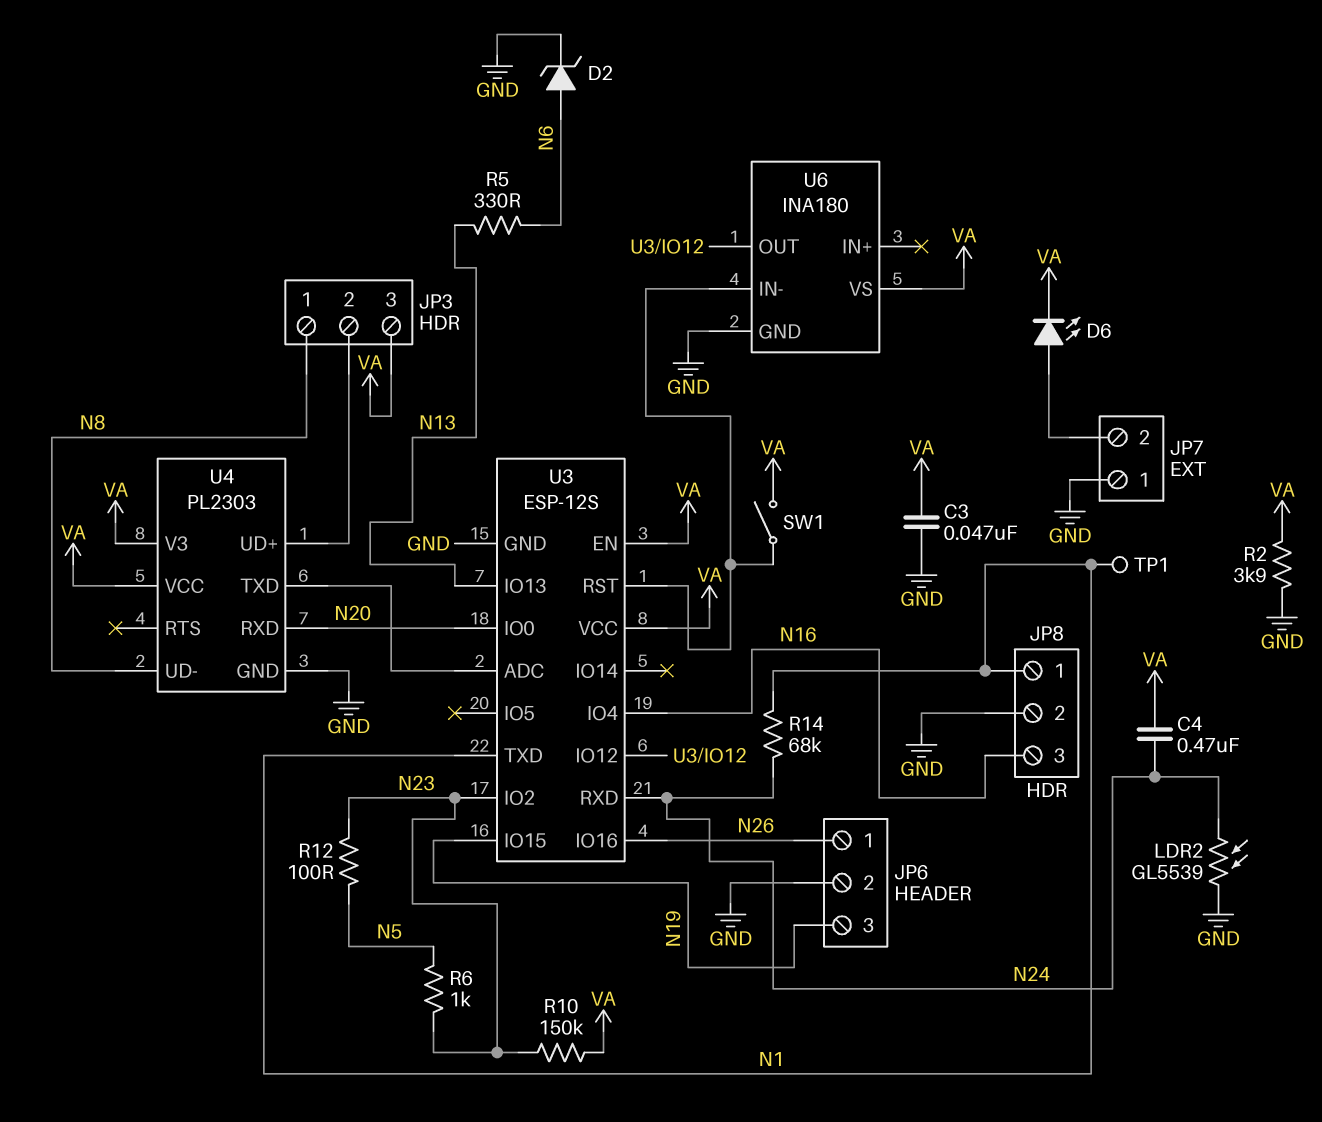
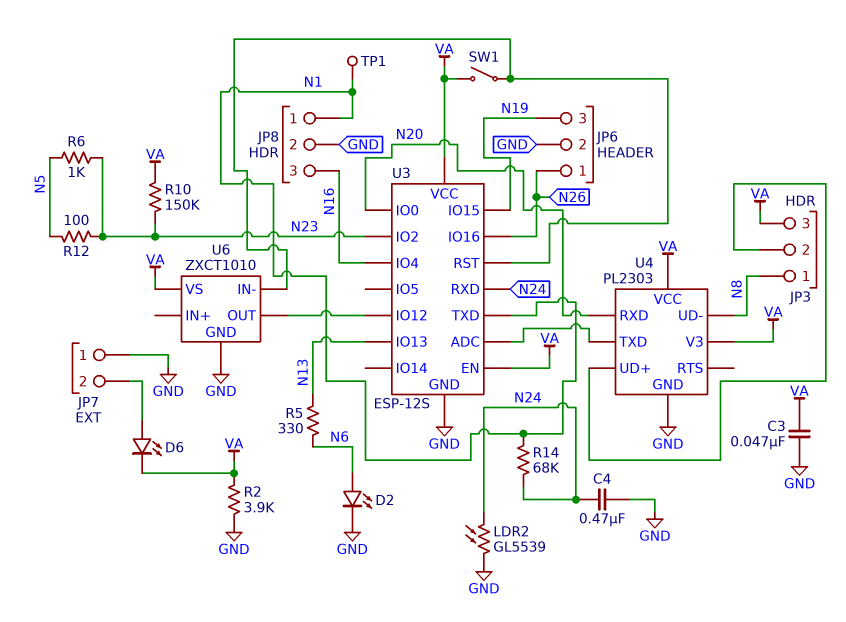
C4: 470nF (N24, VA) -> 470nF (GND, N24)
D2: zener (A N6, K GND) -> LED (A N6, K GND)
U6: INA180 -> ZXCT1010

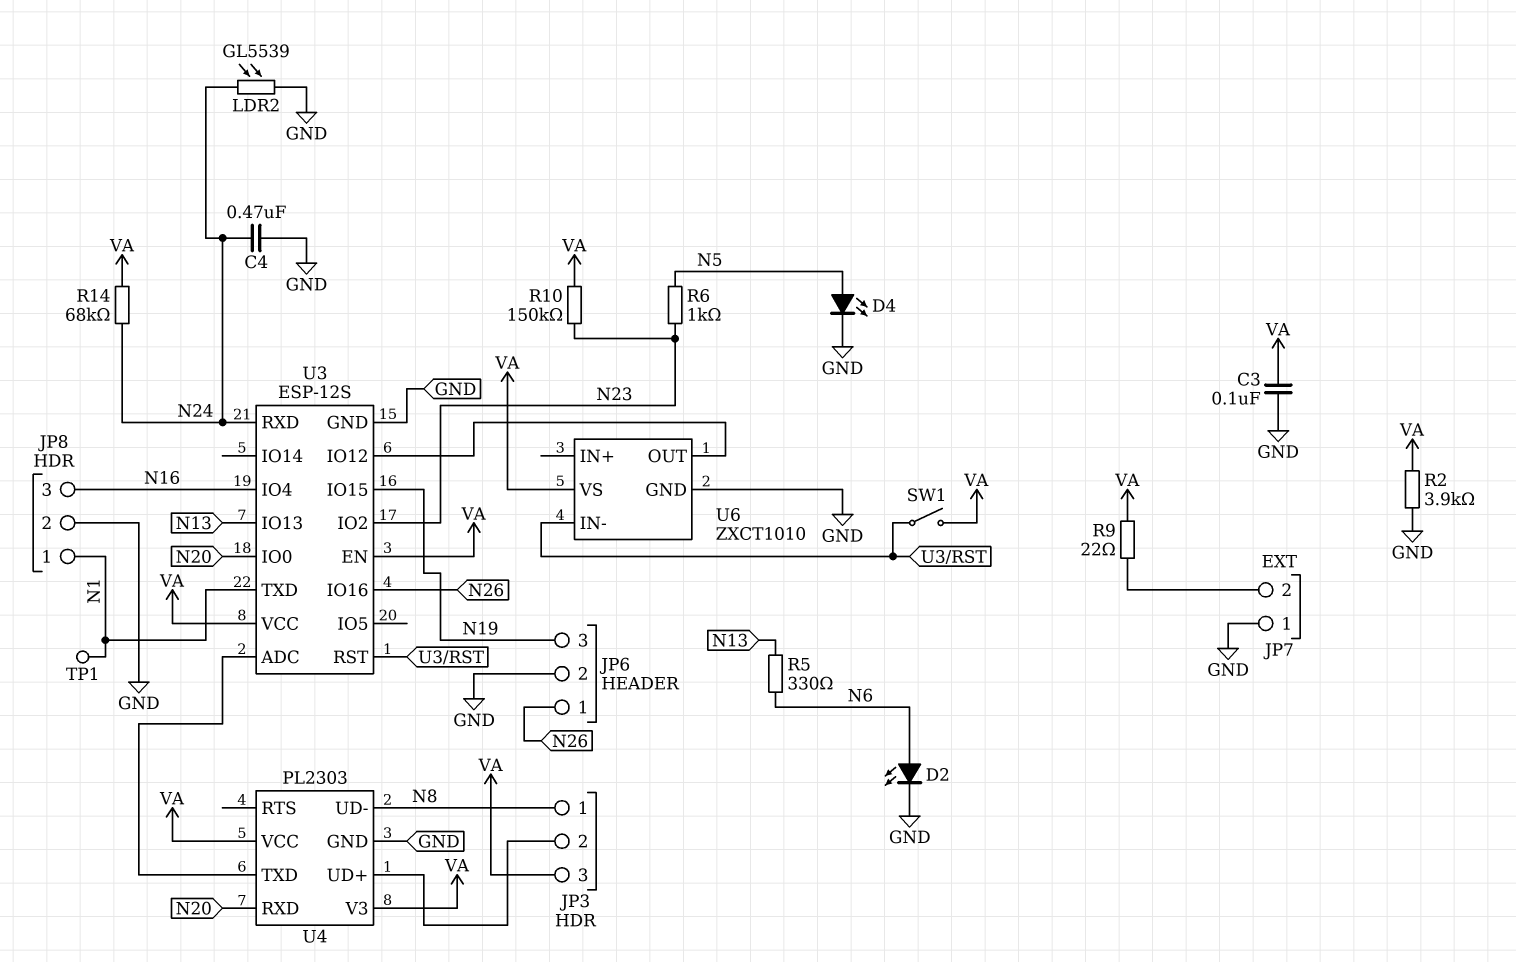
C3: 47nF (GND, VA) -> 100nF (GND, VA)
D4: none -> LED (A N5, K GND)
D6: LED (A JP7/2, K VA) -> none
R9: none -> 22 (JP7/2, VA)
R12: 100 (N5, N23) -> none
R14: 68k (N1, N24) -> 68k (N24, VA)

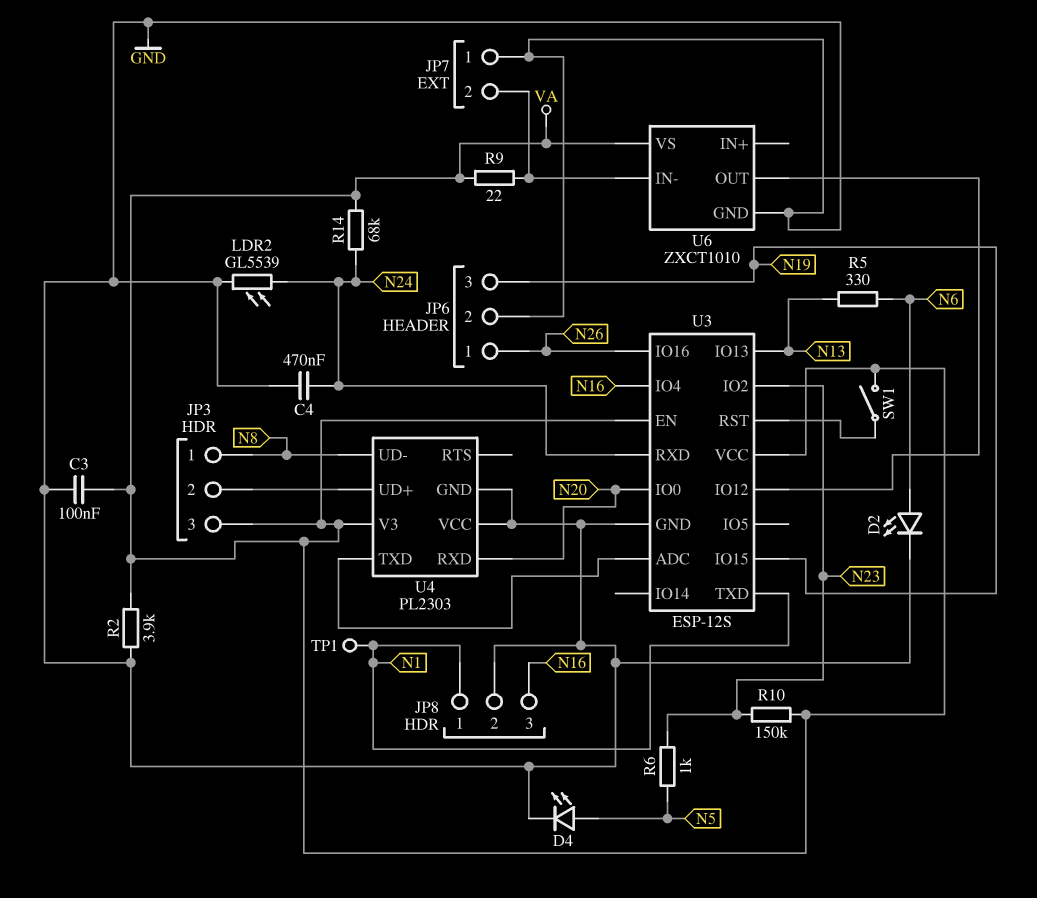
U4 pin VCC: VA -> GND
U6 pin IN-: U3/RST -> JP7/2

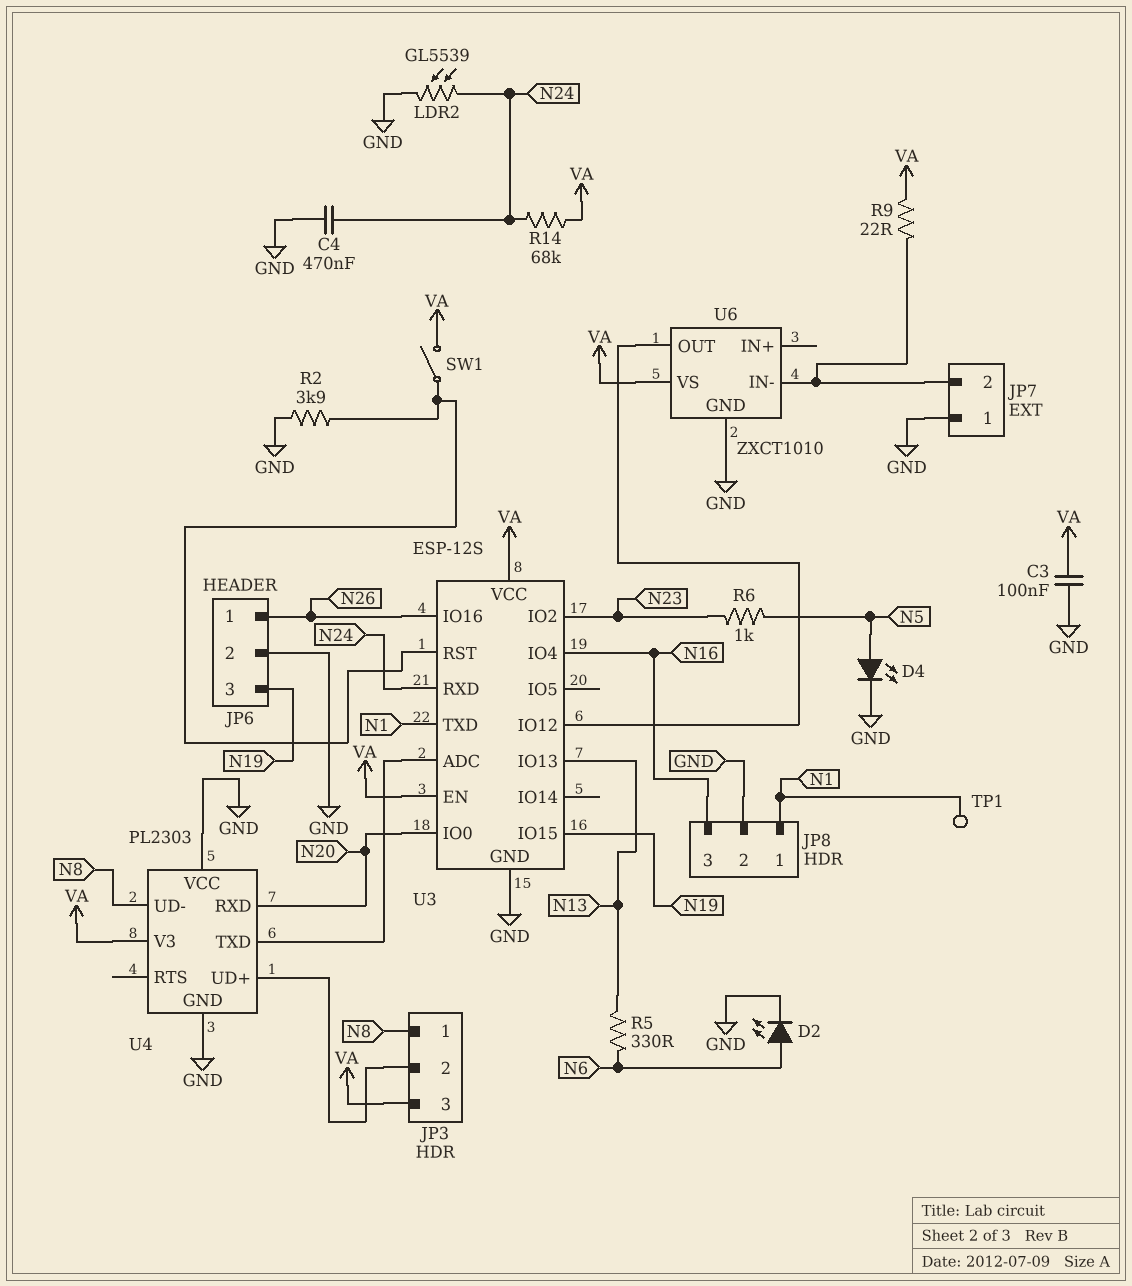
R2: 3.9k (GND, VA) -> 3.9k (GND, U3/RST)
R10: 150k (N23, VA) -> none

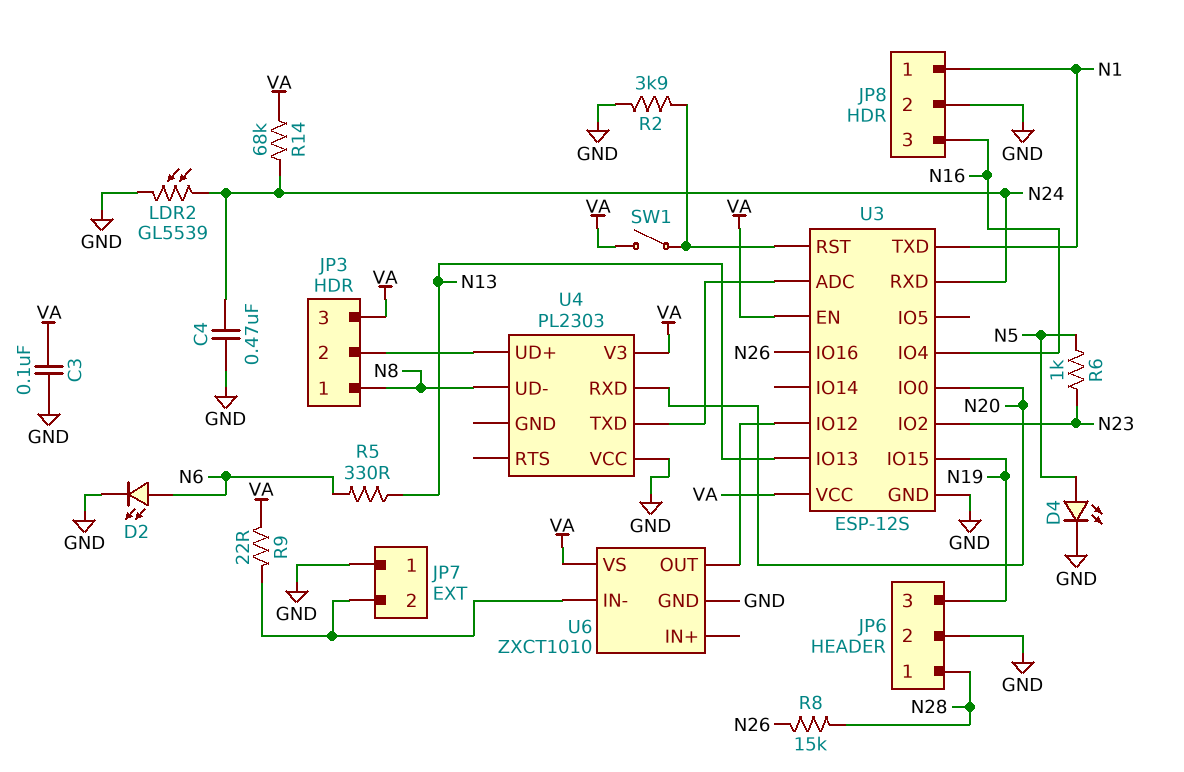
JP6 pin 1: N26 -> N28
R8: none -> 15k (N26, N28)
TP1: test point (N1) -> none
U4 pin GND: GND -> none

